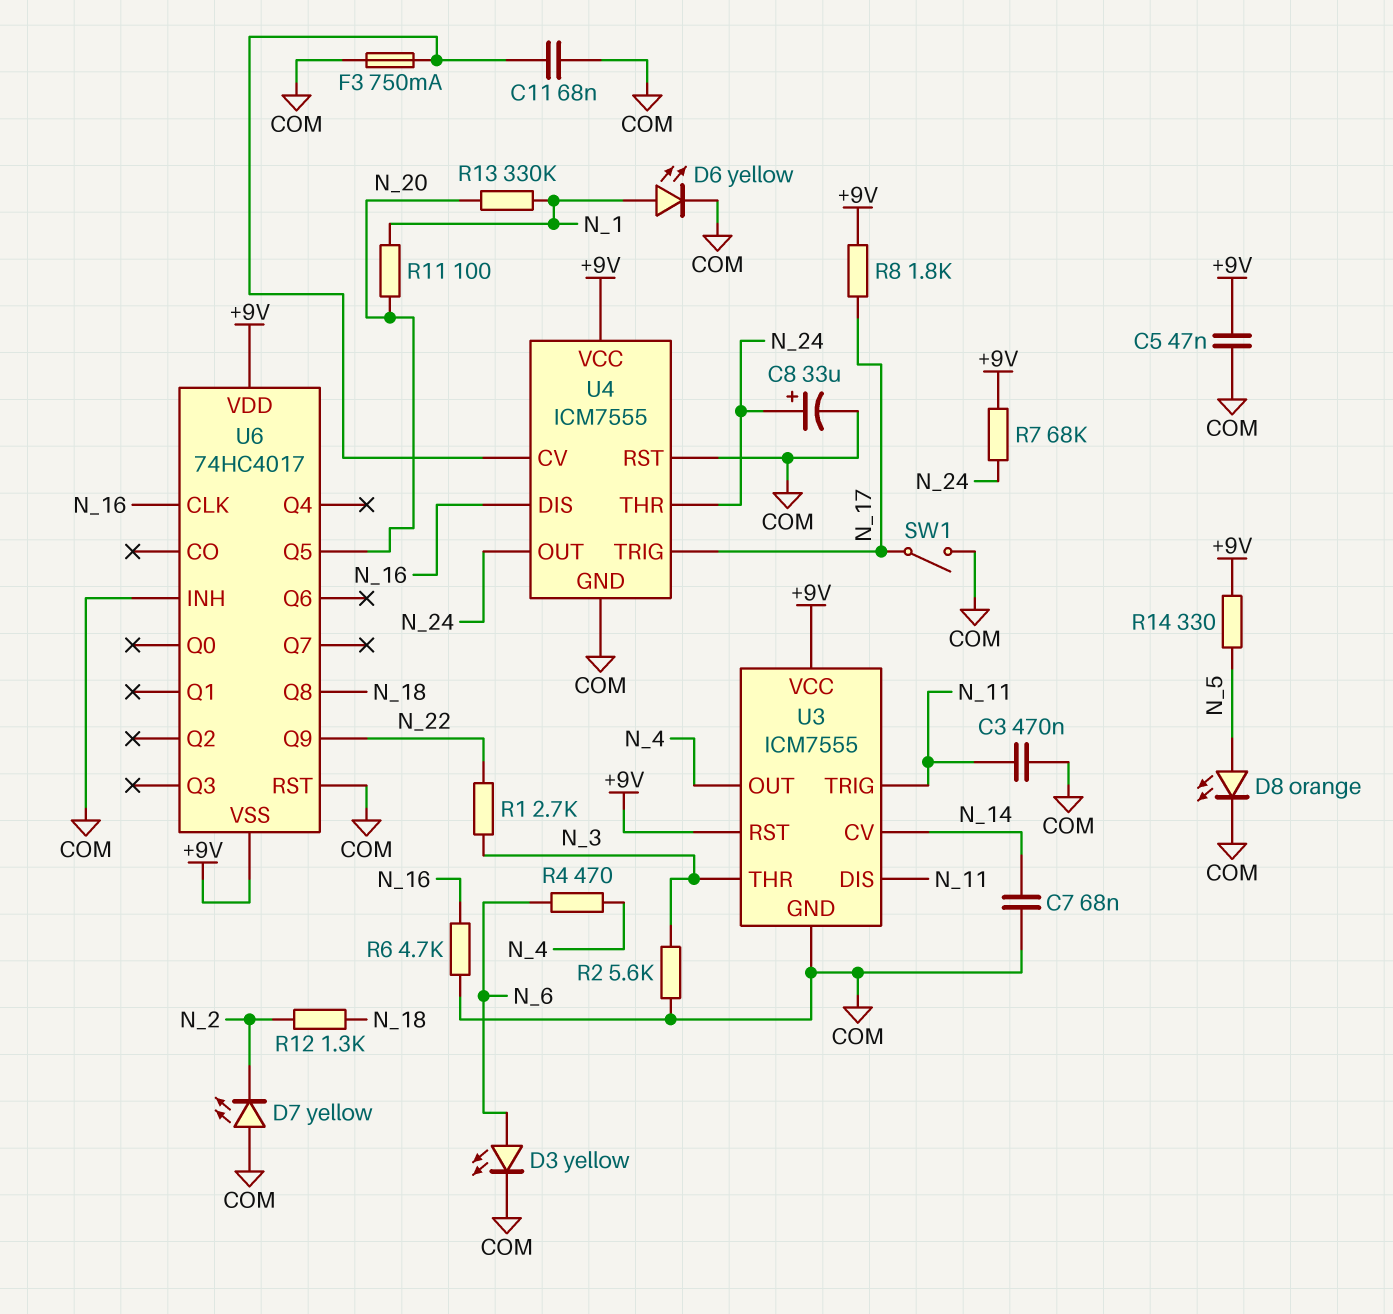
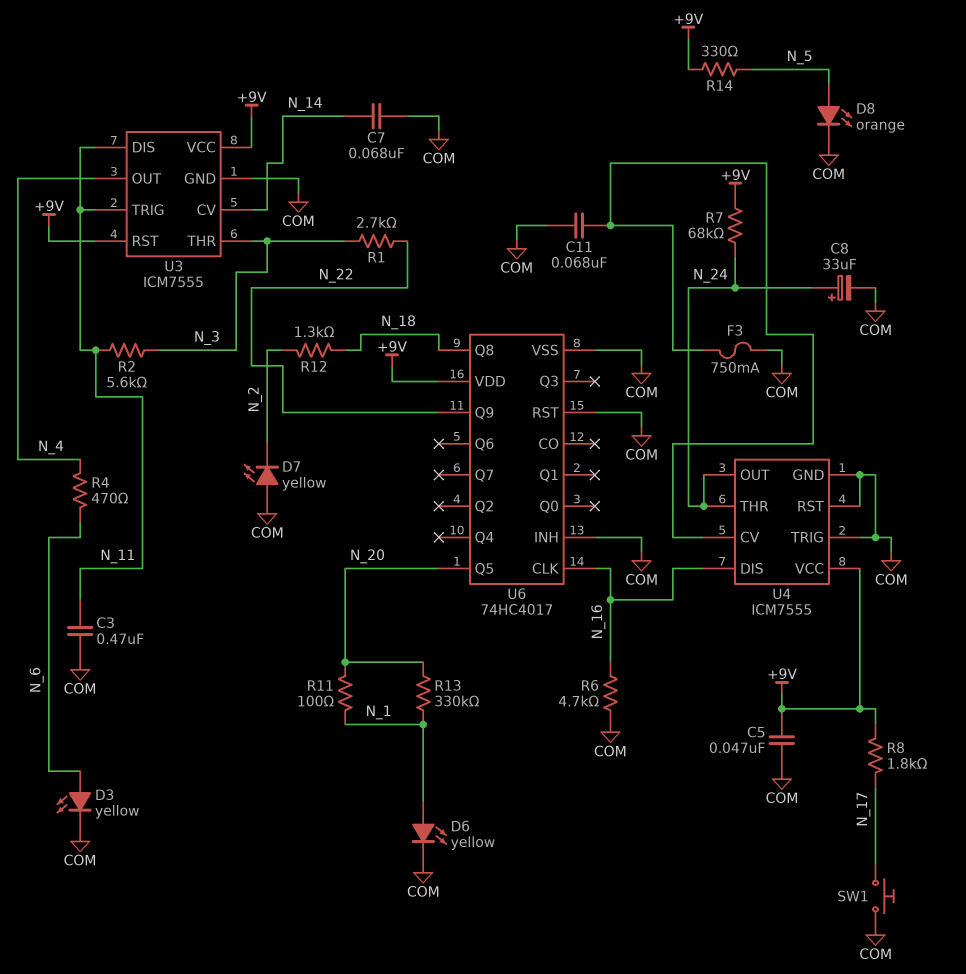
R2: 5.6k (COM, N_3) -> 5.6k (N_3, N_11)
SW1: switch (COM, N_17) -> button (COM, N_17)
U4 pin TRIG: N_17 -> COM
U6 pin VSS: +9V -> COM

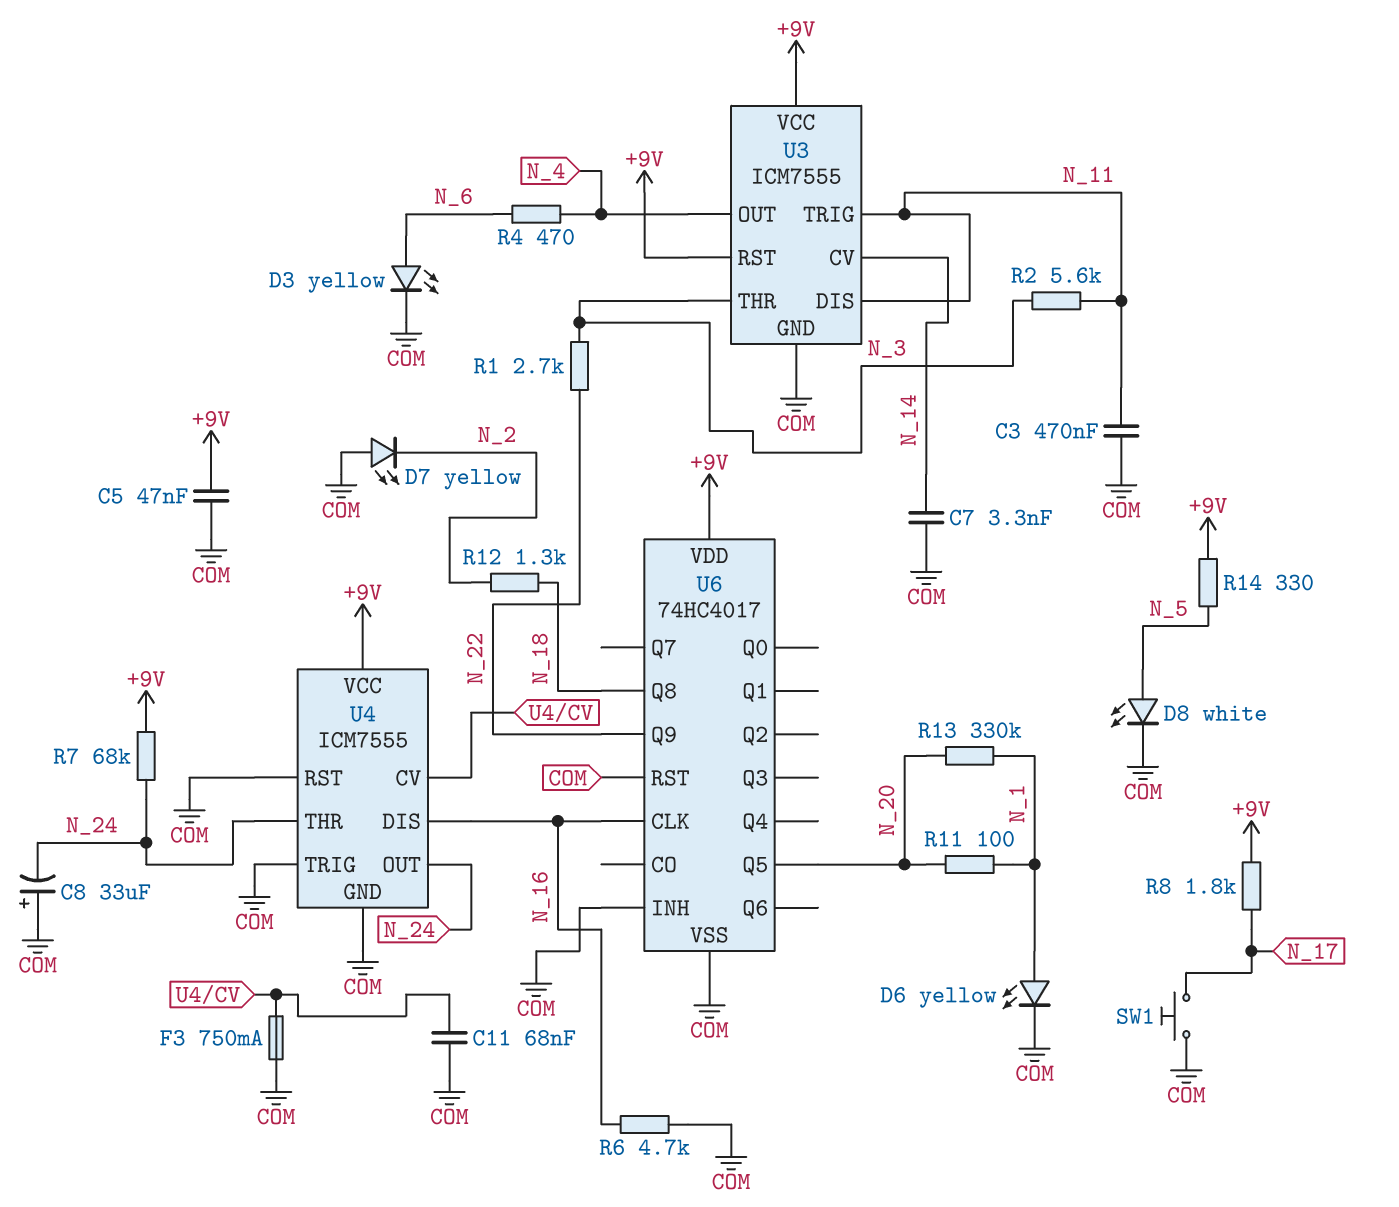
C7: 68nF (COM, N_14) -> 3.3nF (COM, N_14)
C8: 33uF (plus N_24, minus COM) -> 33uF (plus COM, minus N_24)
D8: LED orange (A N_5, K COM) -> LED white (A N_5, K COM)

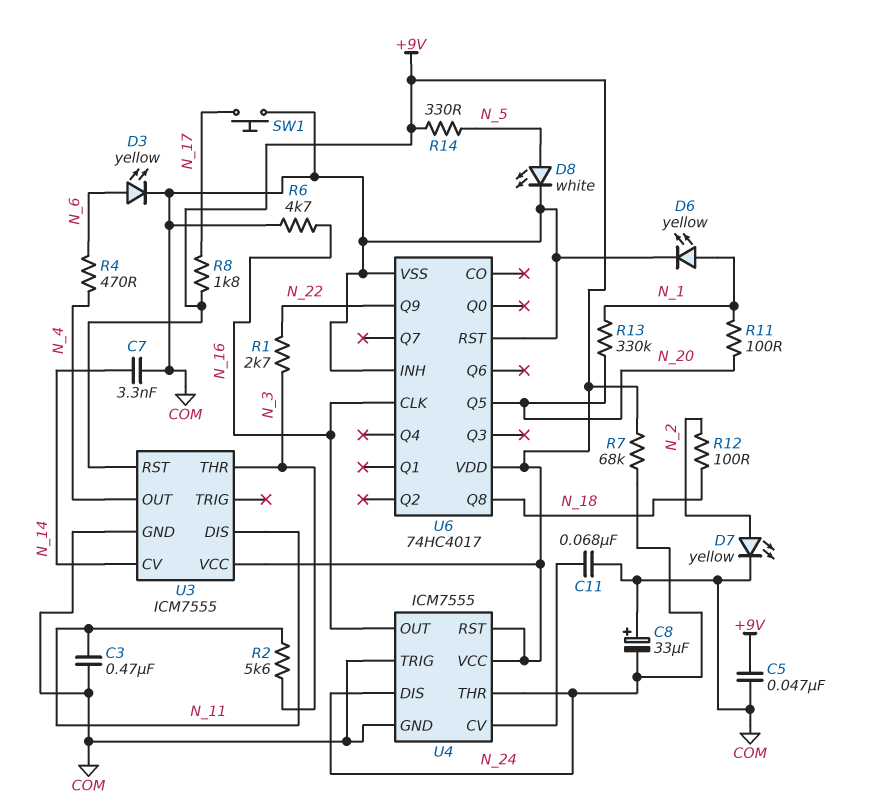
D7: LED yellow (A COM, K N_2) -> LED yellow (A N_2, K COM)
F3: 750mA (COM, U4/CV) -> none
R12: 1.3k (N_2, N_18) -> 100 (N_2, N_18)
U3 pin TRIG: N_11 -> none
U4 pin DIS: N_16 -> N_24
U4 pin OUT: N_24 -> N_16
U4 pin RST: COM -> +9V

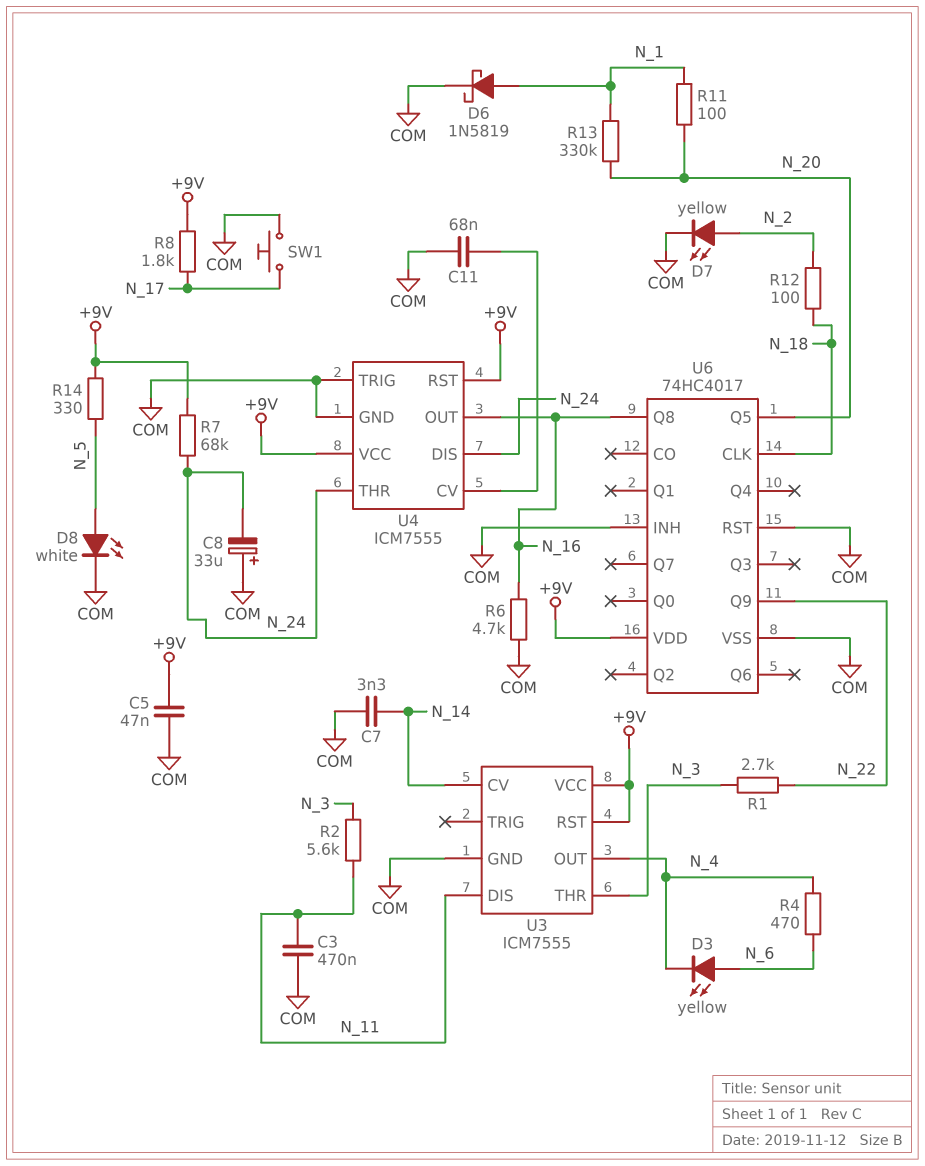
D3: LED yellow (A N_6, K COM) -> LED yellow (A N_6, K N_4)
D6: LED yellow (A N_1, K COM) -> schottky 1N5819 (A N_1, K COM)
U6 pin CLK: N_16 -> N_18
U6 pin Q8: N_18 -> N_16

